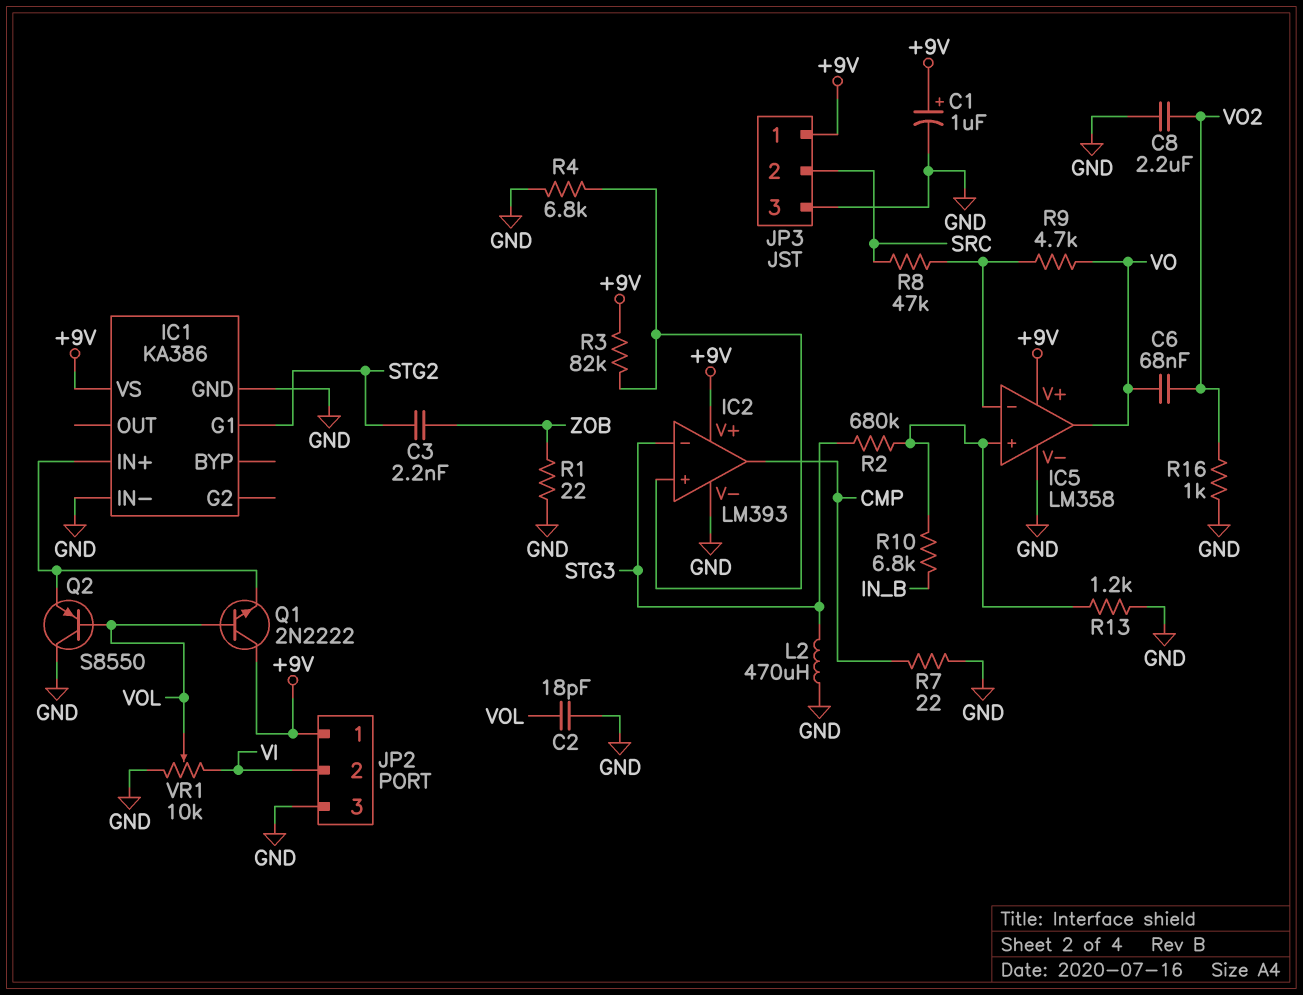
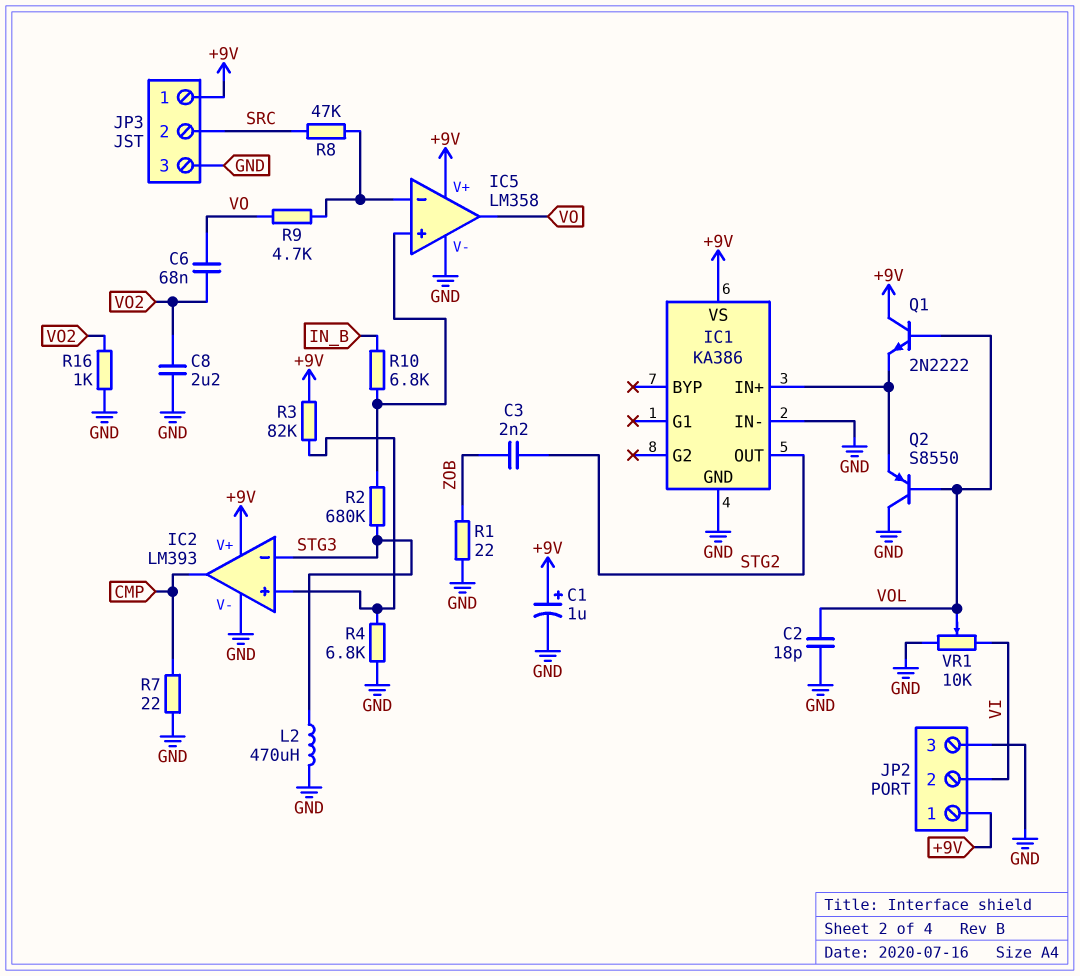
IC1 pin G1: STG2 -> none
IC1 pin OUT: none -> STG2
R13: 1.2k (GND, IC5/in+) -> none

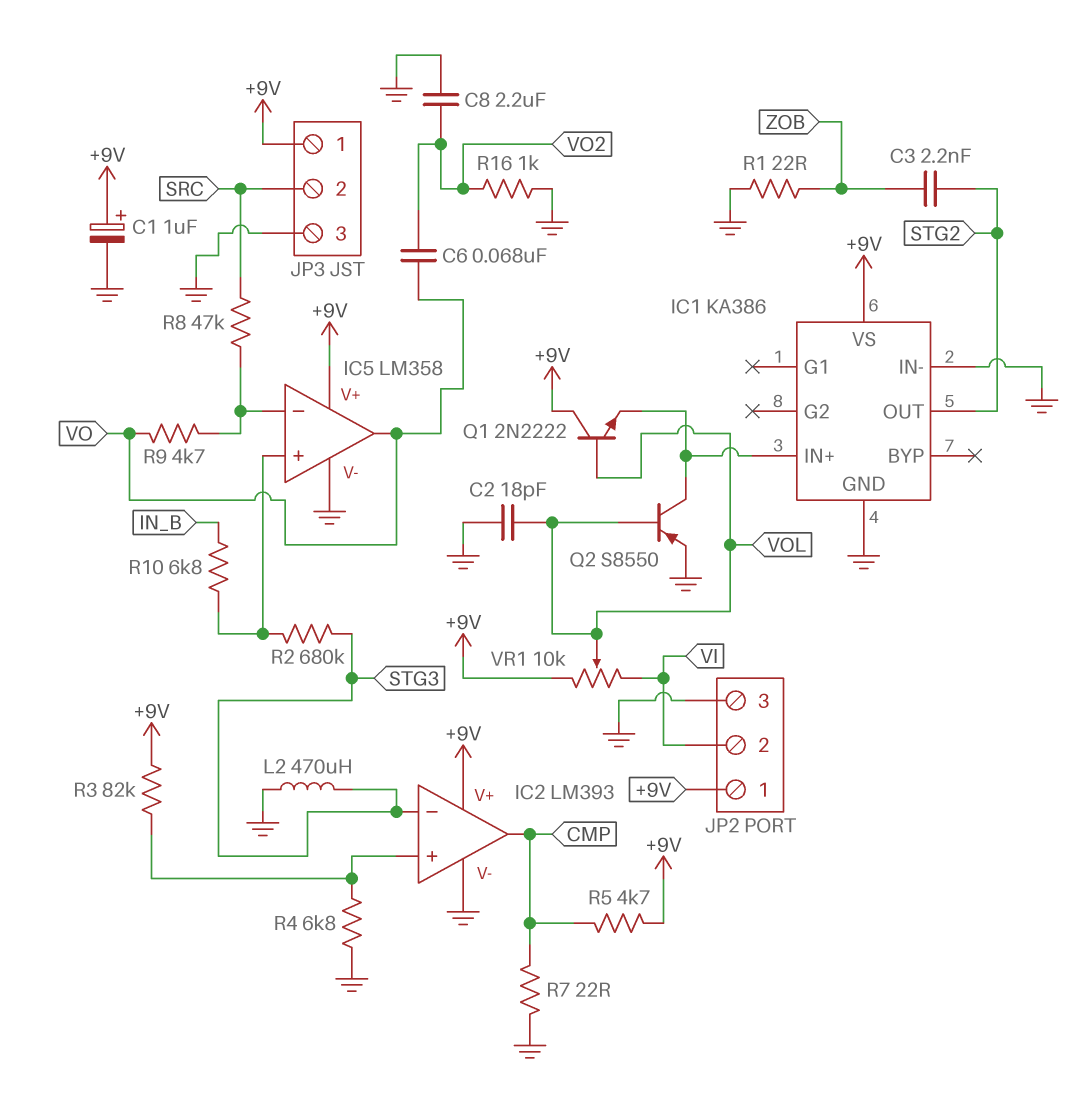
Q2: PNP S8550 (B VOL, C GND, E IC1/IN+) -> PNP S8550 (B VOL, C IC1/IN+, E GND)
R5: none -> 4.7k (+9V, CMP)
VR1: 10k (GND, VI, wiper VOL) -> 10k (+9V, VI, wiper VOL)

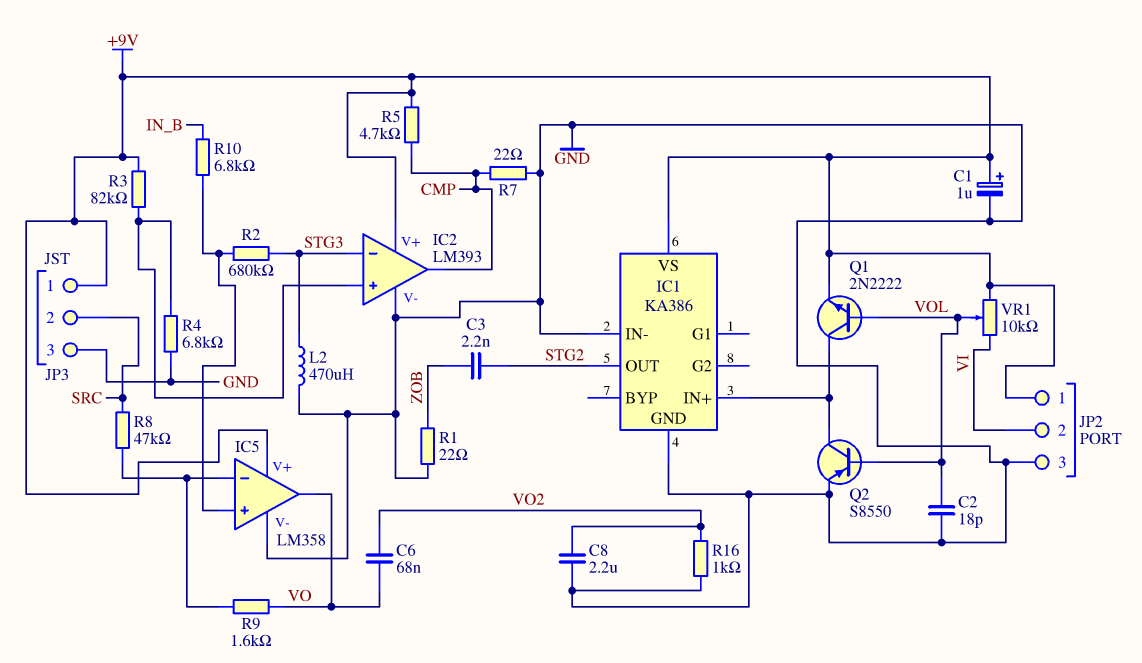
Q1: NPN 2N2222 (B VOL, C +9V, E IC1/IN+) -> NPN 2N2222 (B VOL, C IC1/IN+, E +9V)
R9: 4.7k (IC5/in-, VO) -> 1.6k (IC5/in-, VO)

